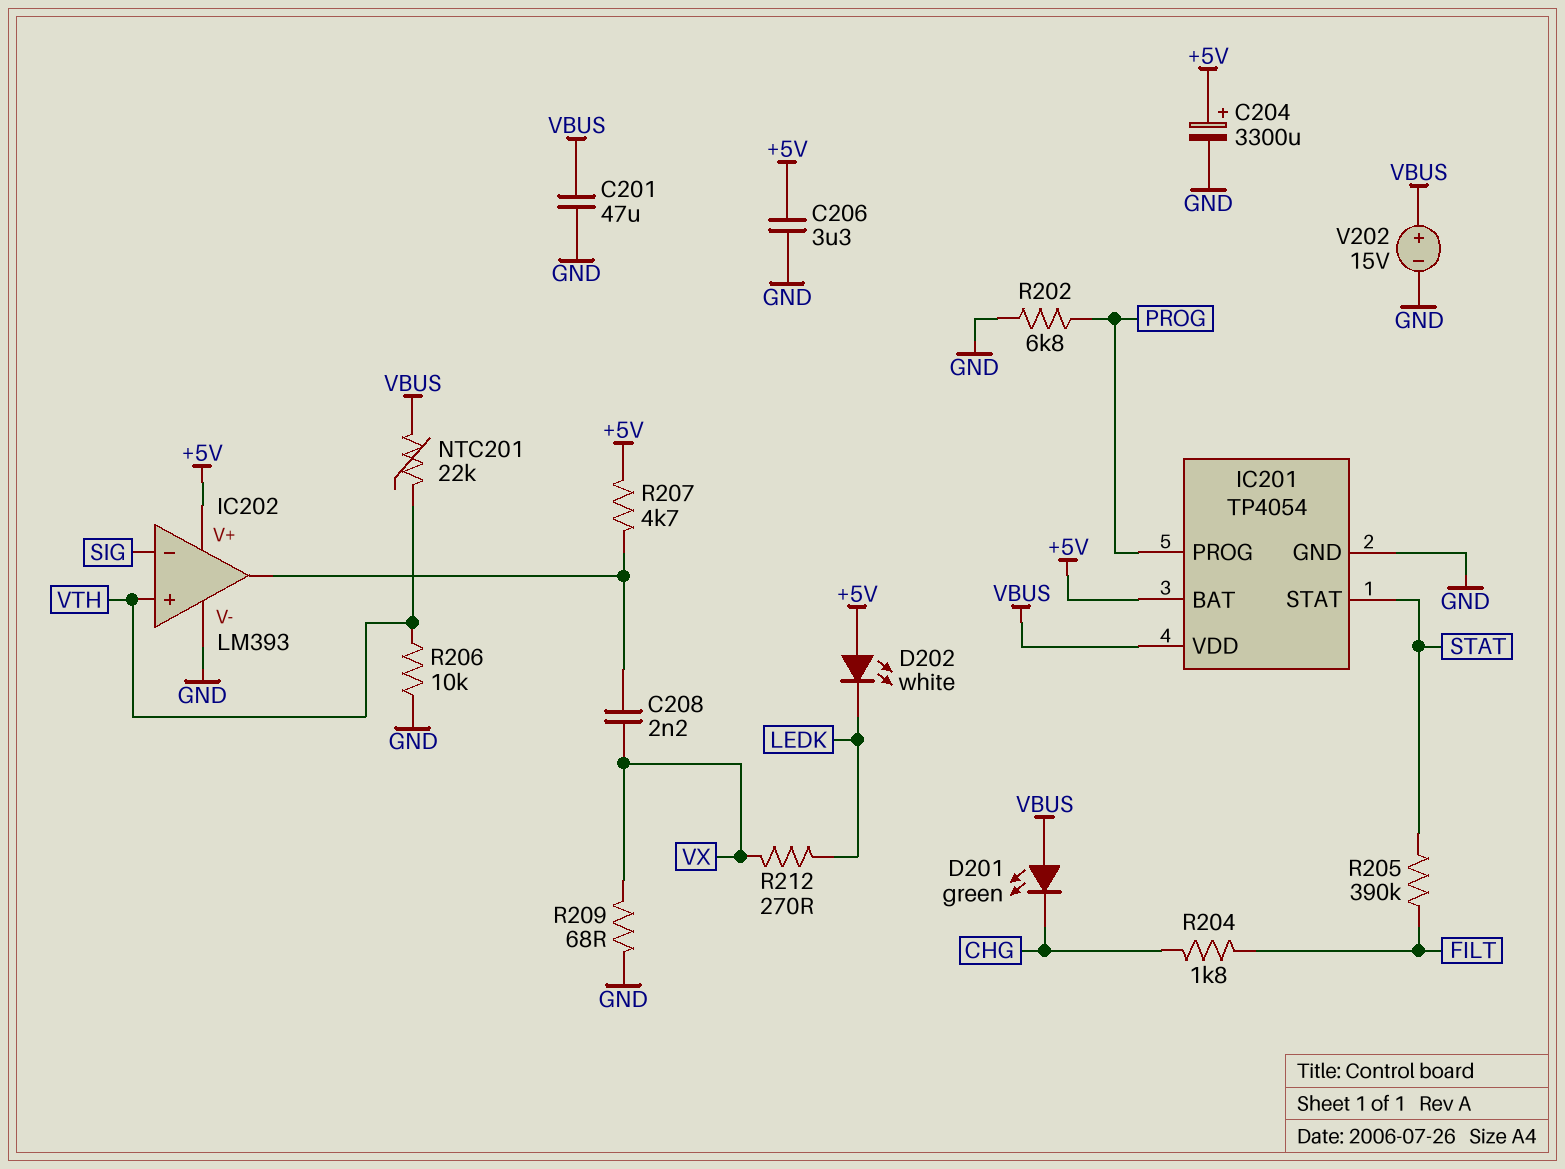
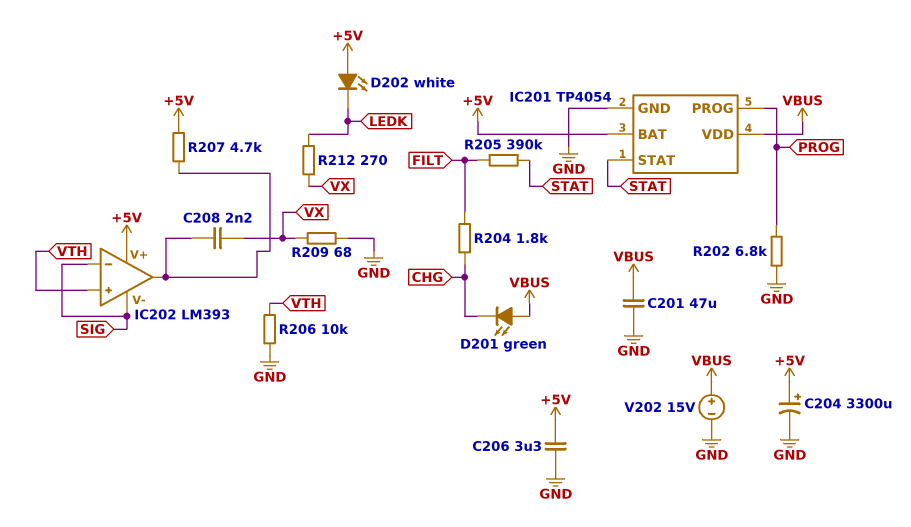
IC202 pin V-: GND -> SIG
NTC201: 22k (VBUS, VTH) -> none

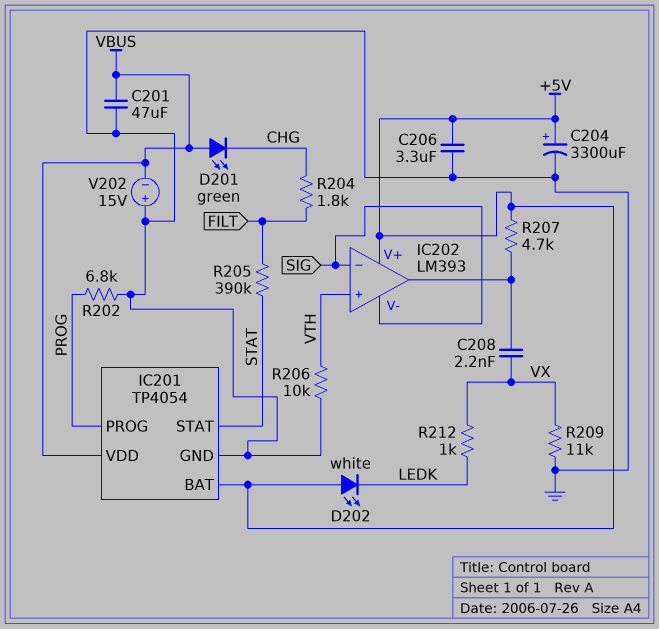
R209: 68 (GND, VX) -> 11k (GND, VX)
R212: 270 (LEDK, VX) -> 1k (LEDK, VX)
V202: 15V (plus VBUS, minus GND) -> 15V (plus GND, minus VBUS)

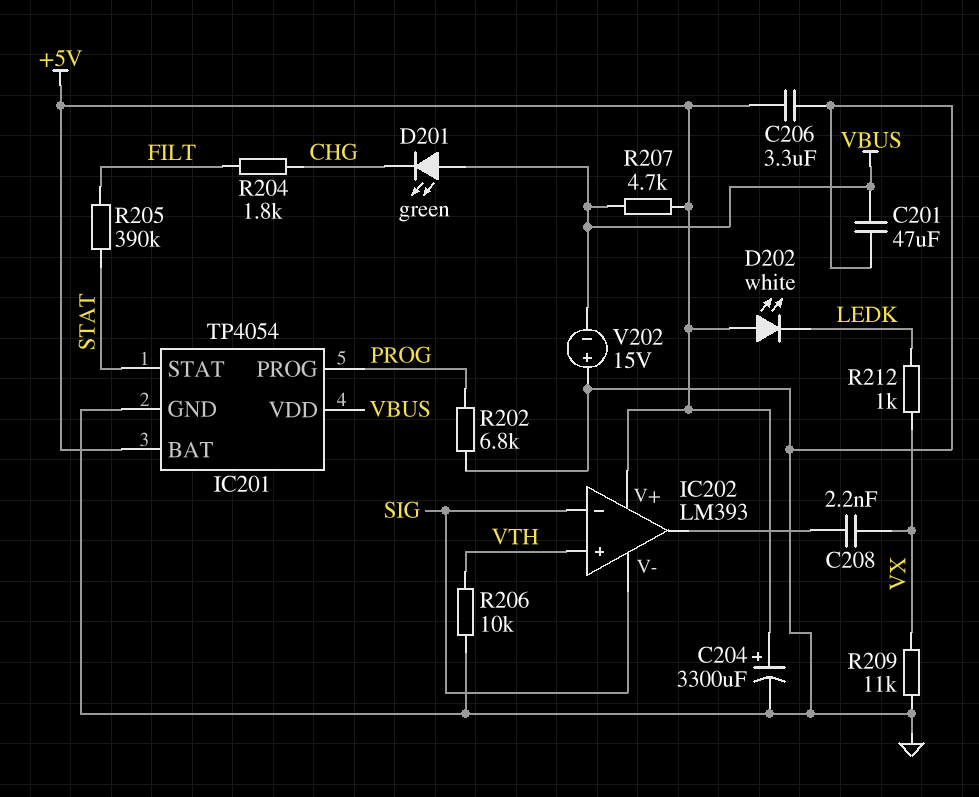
R207: 4.7k (+5V, IC202/out) -> 4.7k (+5V, VBUS)

